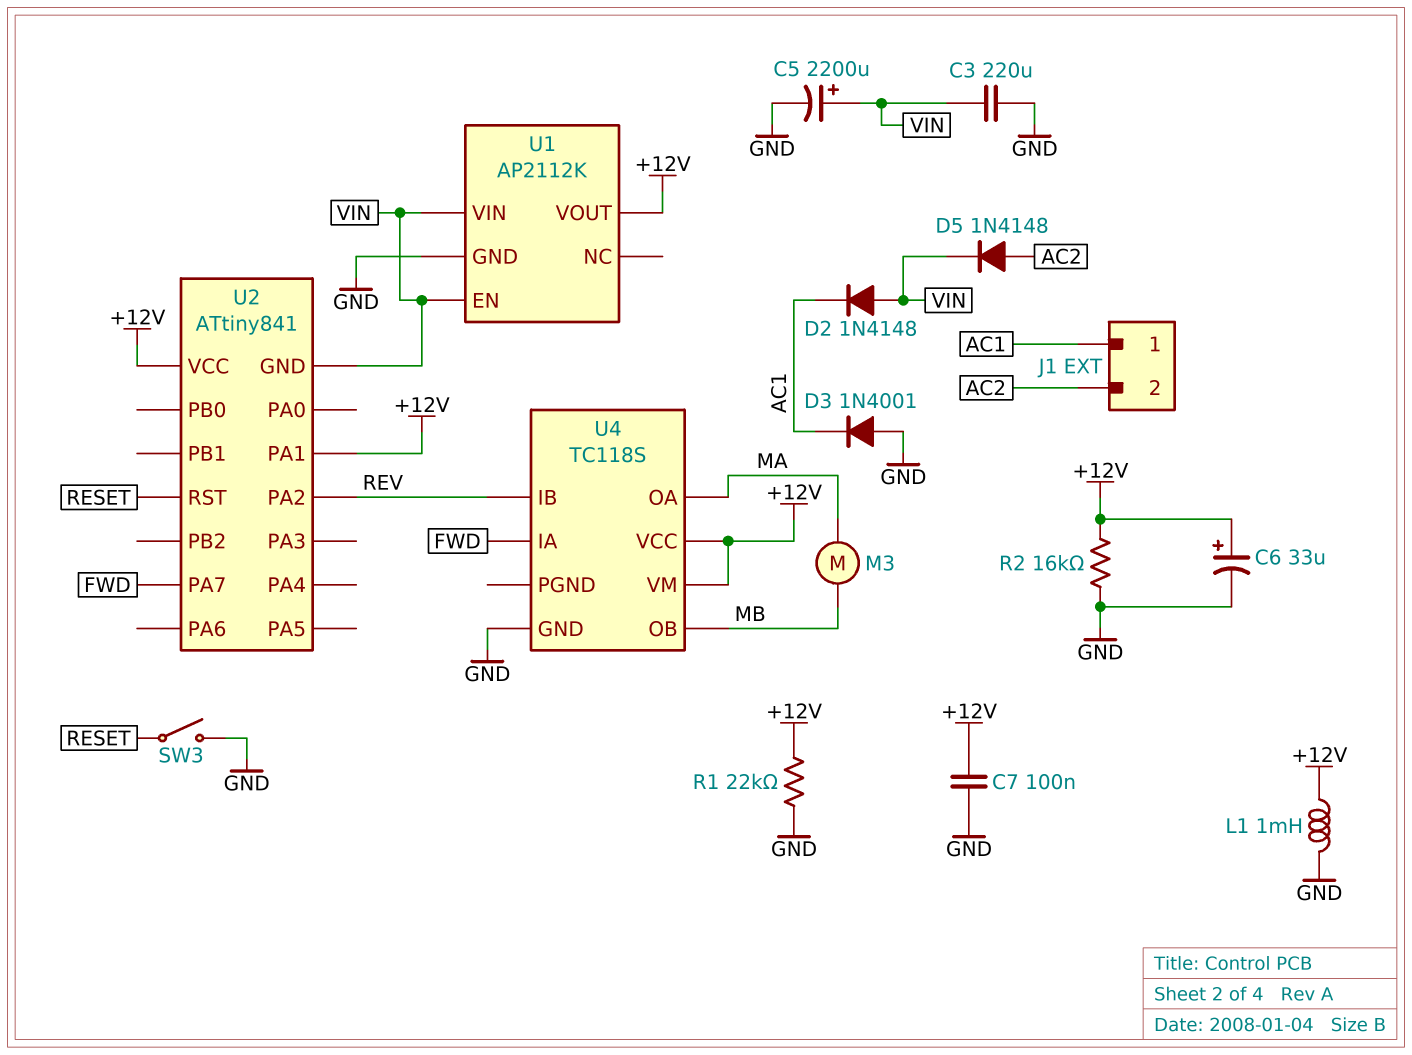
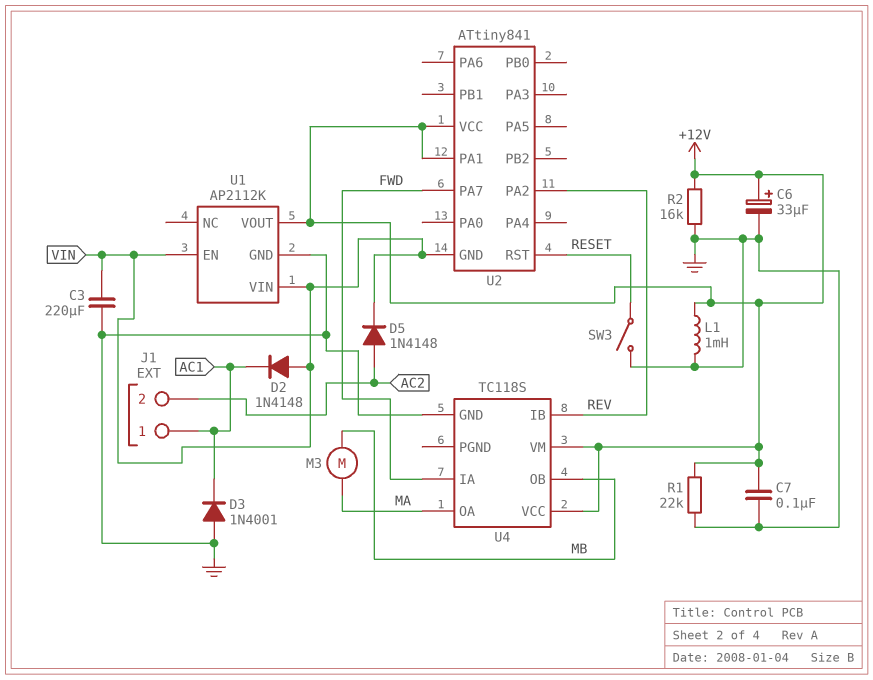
C5: 2200uF (plus VIN, minus GND) -> none

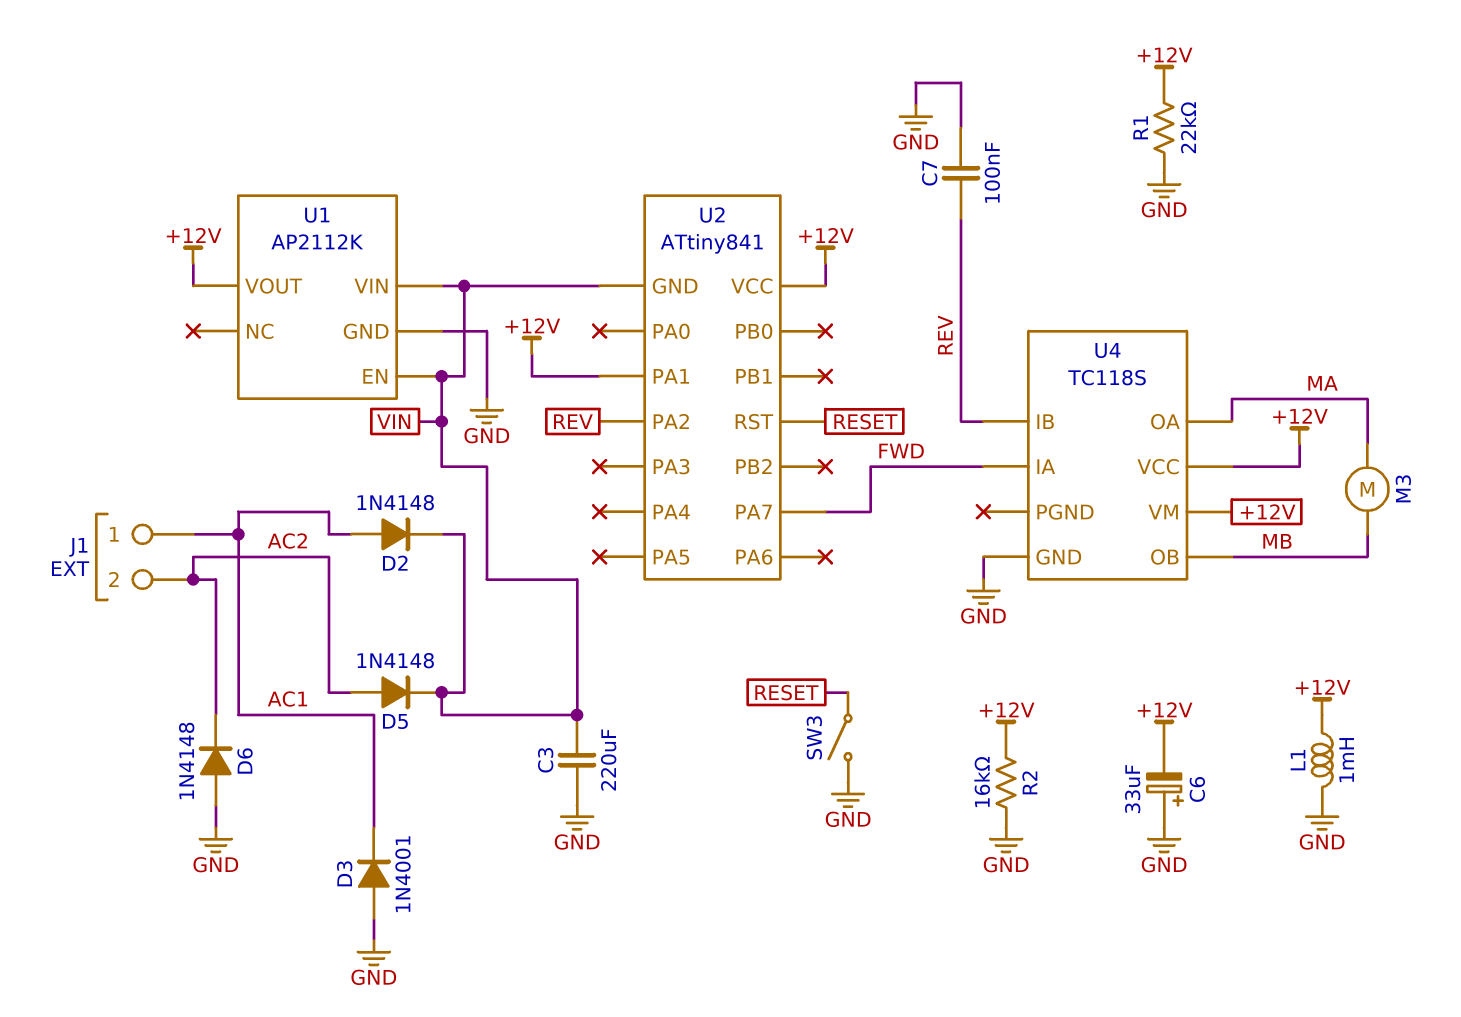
C6: 33uF (plus +12V, minus GND) -> 33uF (plus GND, minus +12V)
C7: 100nF (+12V, GND) -> 100nF (GND, REV)
D2: diode 1N4148 (A VIN, K AC1) -> diode 1N4148 (A AC1, K VIN)
D6: none -> diode 1N4148 (A GND, K AC2)

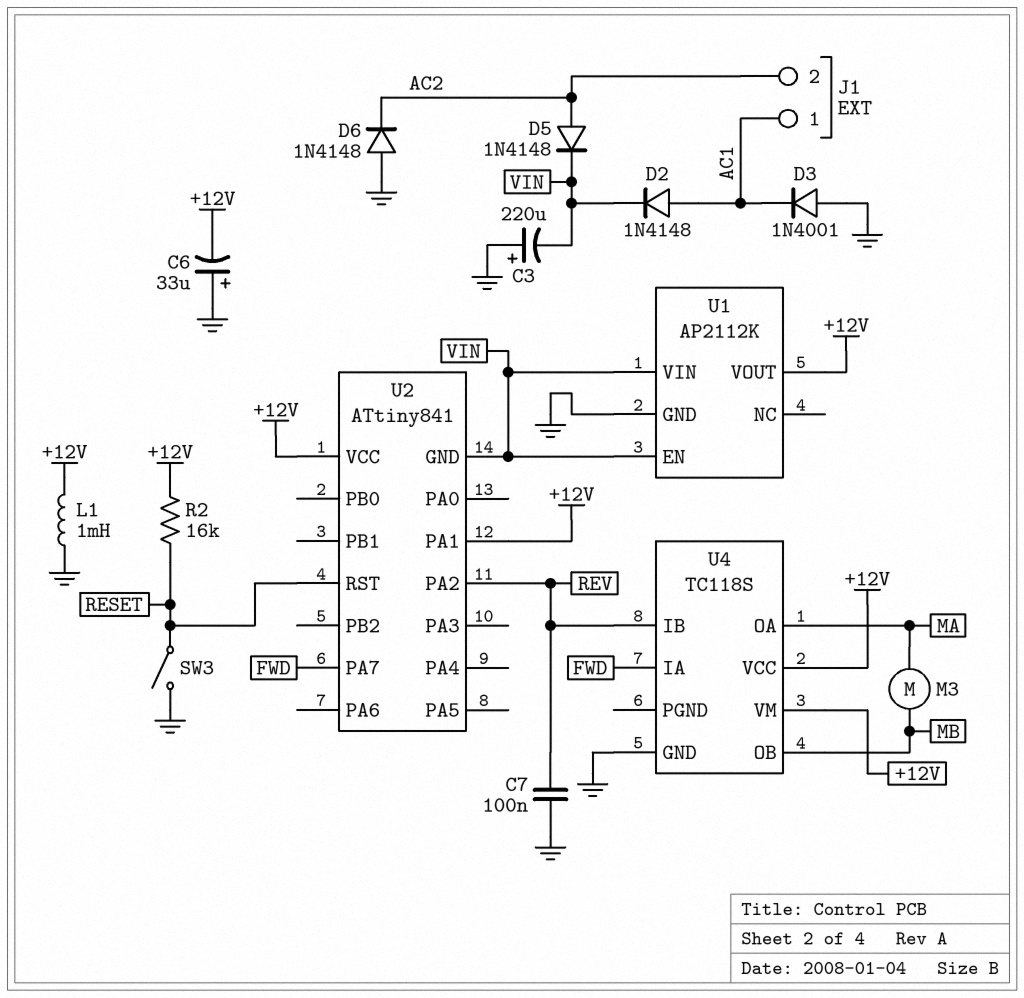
C3: 220uF (GND, VIN) -> 220uF (plus GND, minus VIN)
R1: 22k (+12V, GND) -> none
R2: 16k (+12V, GND) -> 16k (+12V, RESET)

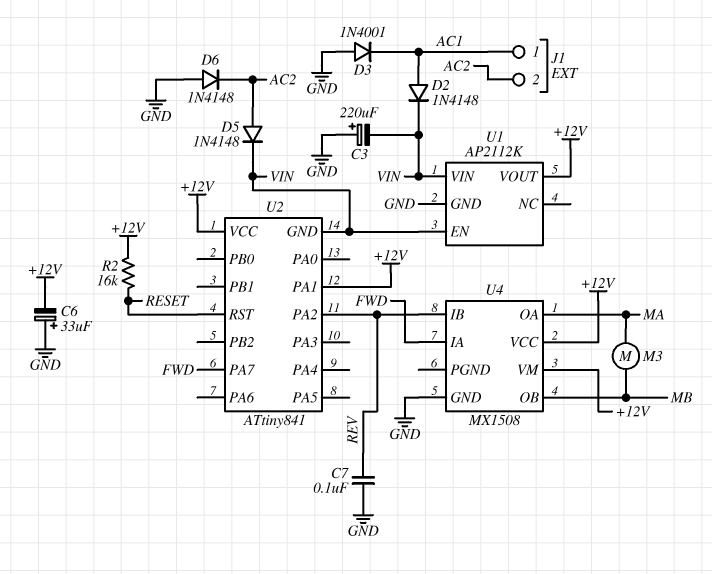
L1: 1mH (+12V, GND) -> none
SW3: switch (GND, RESET) -> none
U4: TC118S -> MX1508

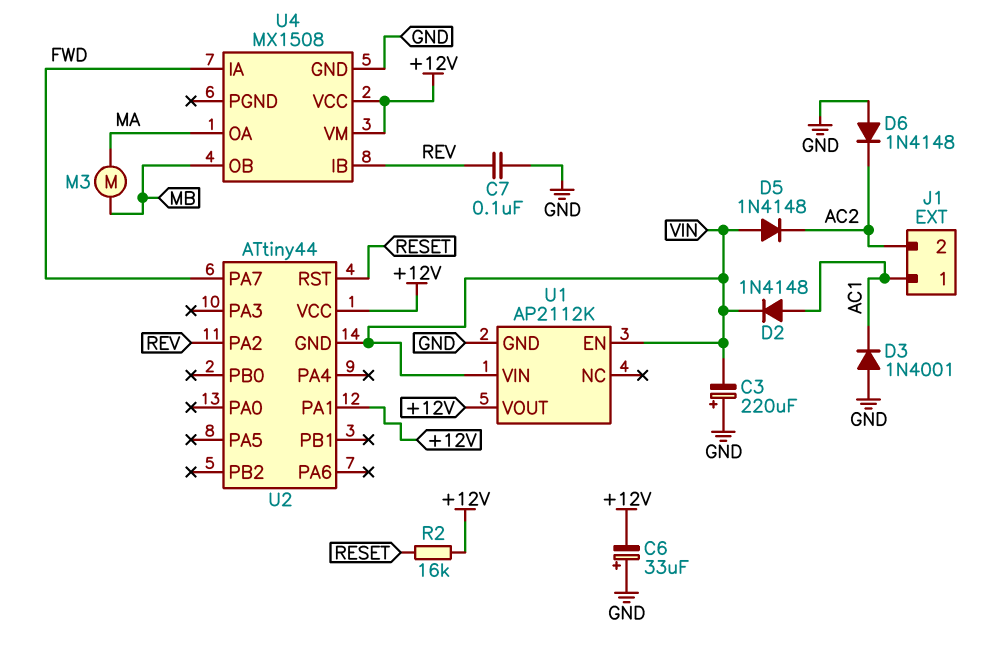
D5: diode 1N4148 (A AC2, K VIN) -> diode 1N4148 (A VIN, K AC2)
U2: ATtiny841 -> ATtiny44

